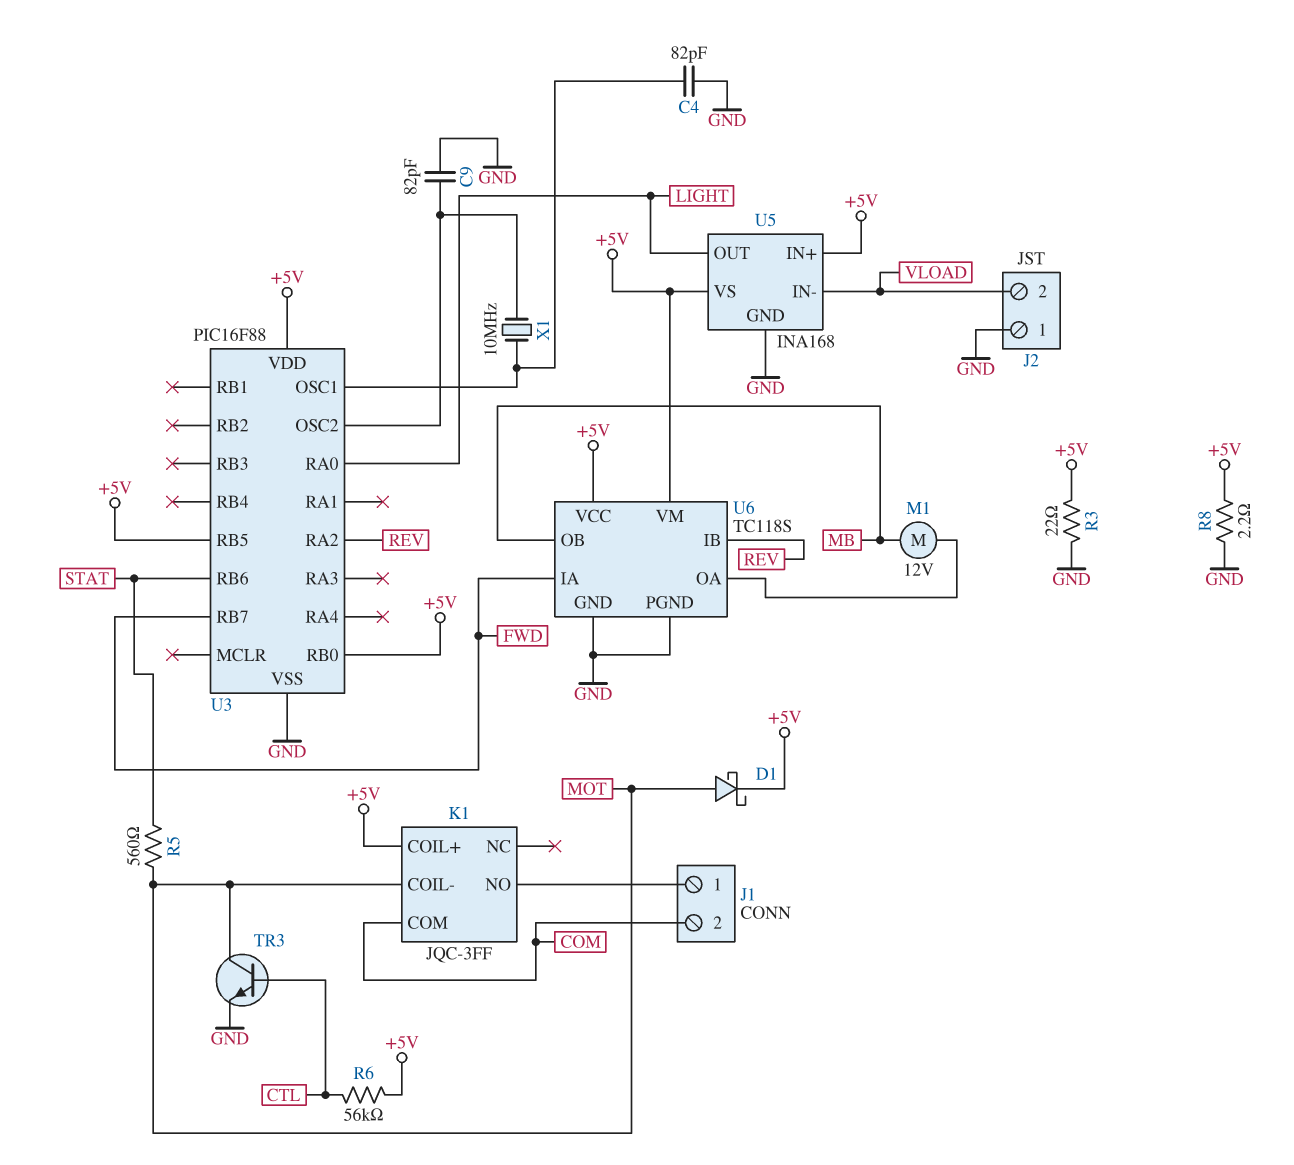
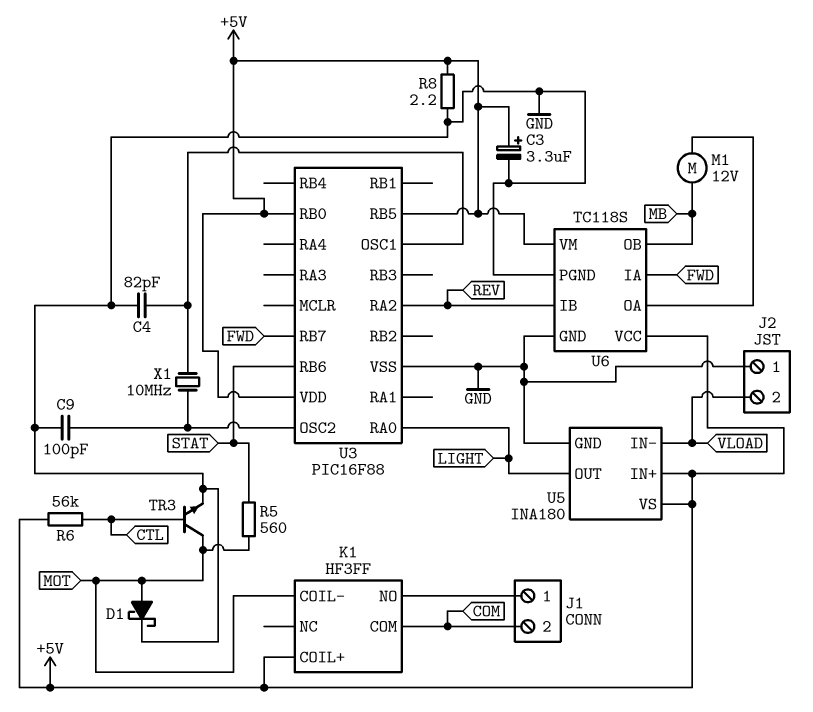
C3: none -> 3.3uF (plus +5V, minus GND)
C9: 82pF (GND, U3/OSC2) -> 100pF (GND, U3/OSC2)
D1: schottky (A MOT, K +5V) -> schottky (A MOT, K GND)
K1: JQC-3FF -> HF3FF
R3: 22 (+5V, GND) -> none
U5: INA168 -> INA180

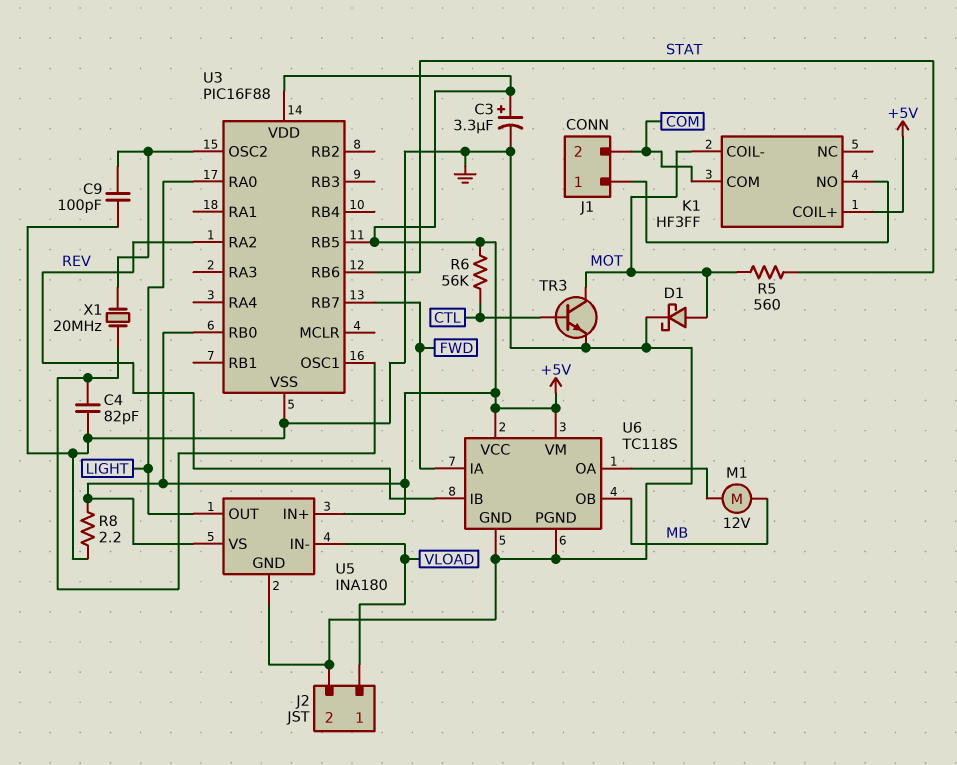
J2 pin 1: GND -> VLOAD
J2 pin 2: VLOAD -> GND
X1: 10MHz (U3/OSC1, U3/OSC2) -> 20MHz (U3/OSC1, U3/OSC2)

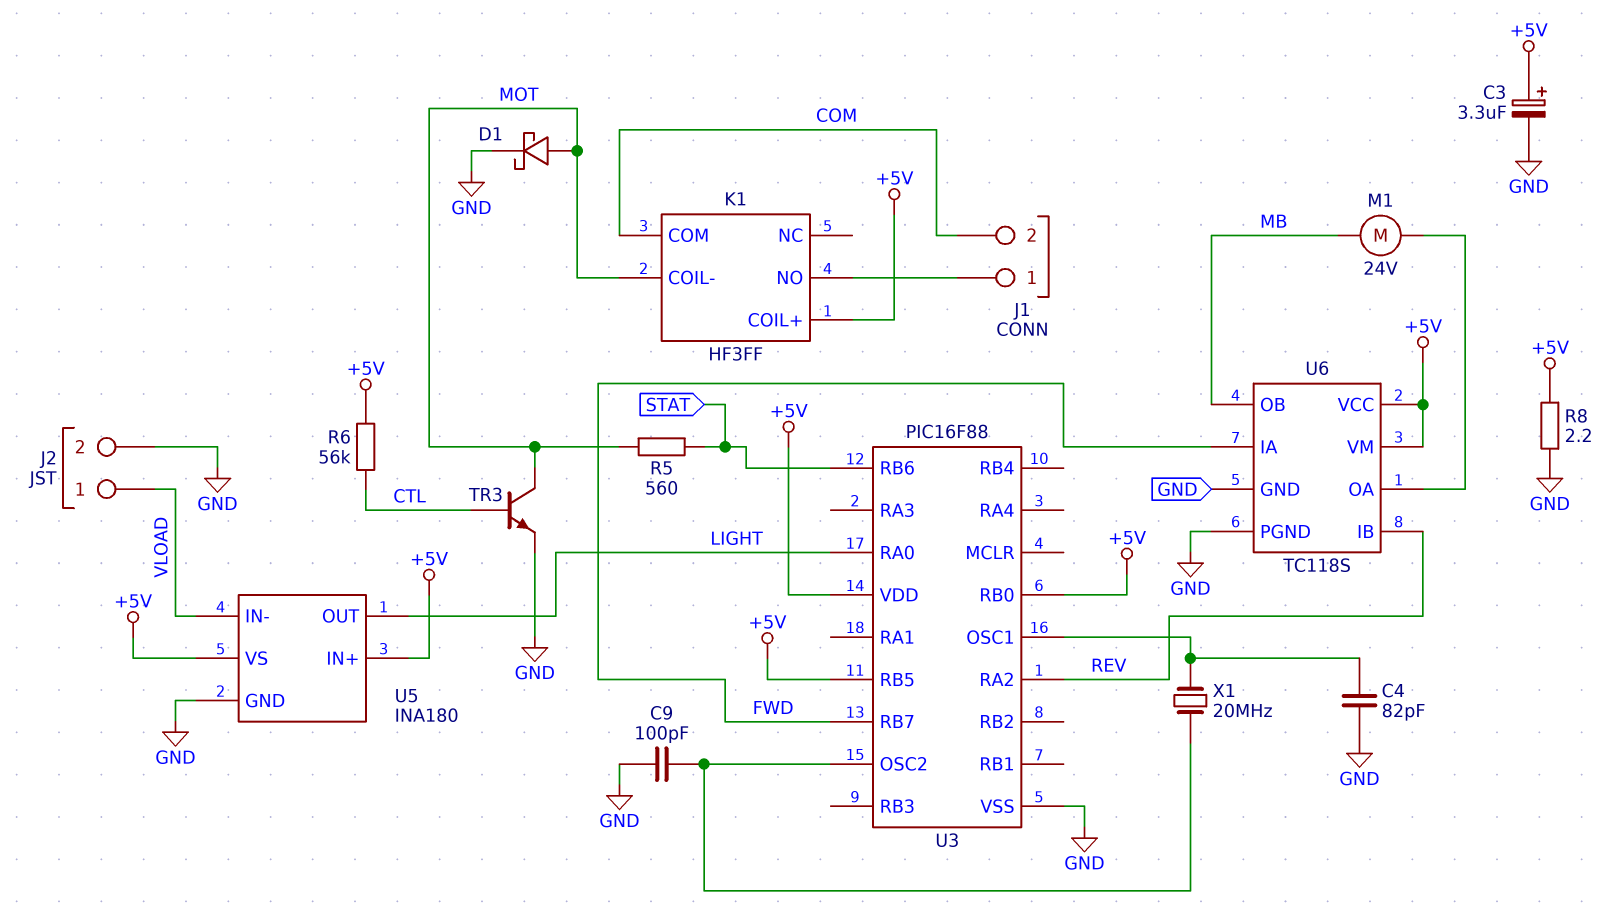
M1: motor 12V (MB, U6/OA) -> motor 24V (MB, U6/OA)

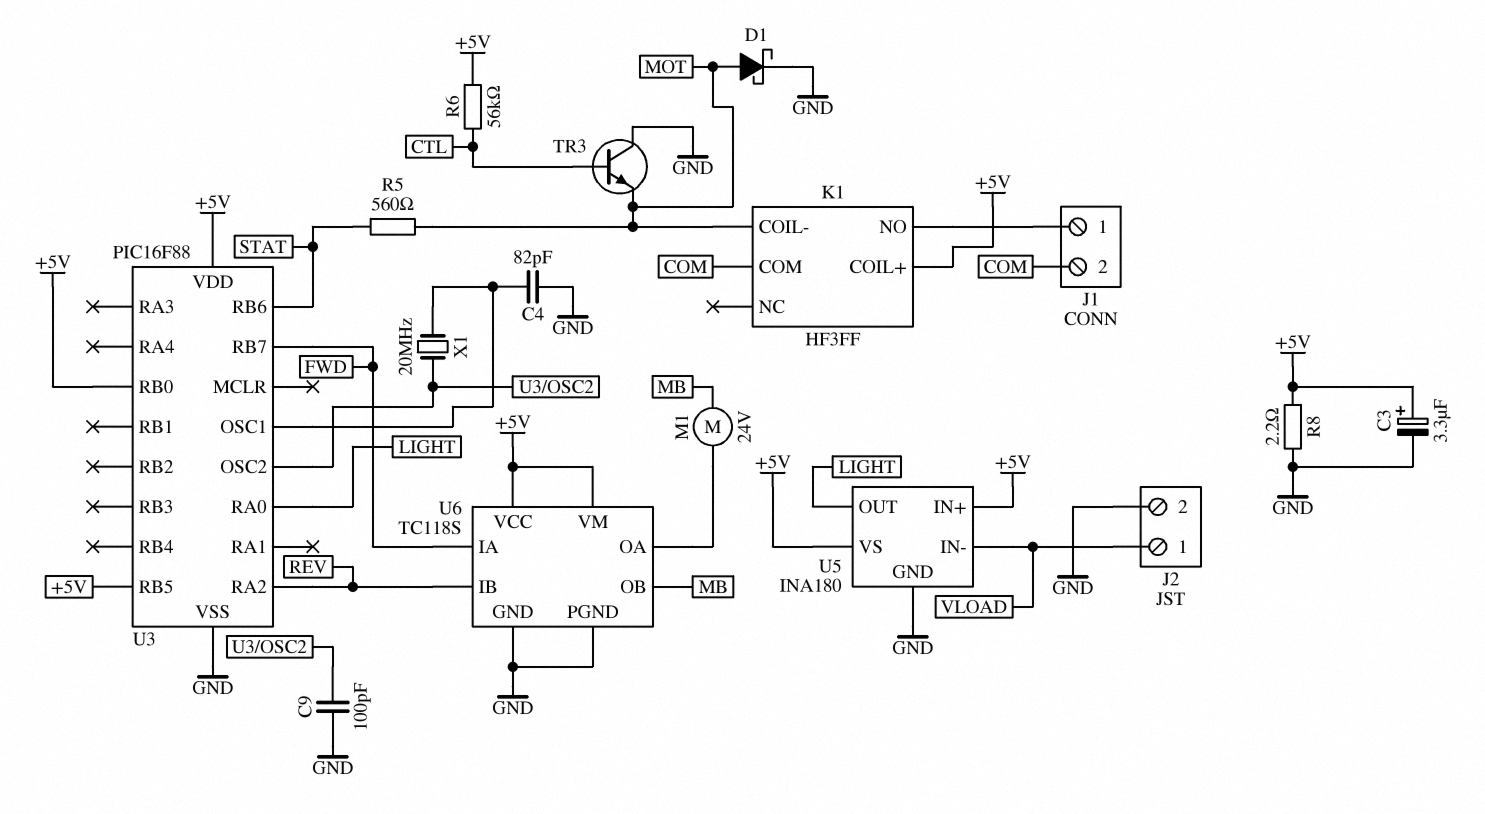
TR3: NPN (B CTL, C MOT, E GND) -> NPN (B CTL, C GND, E MOT)

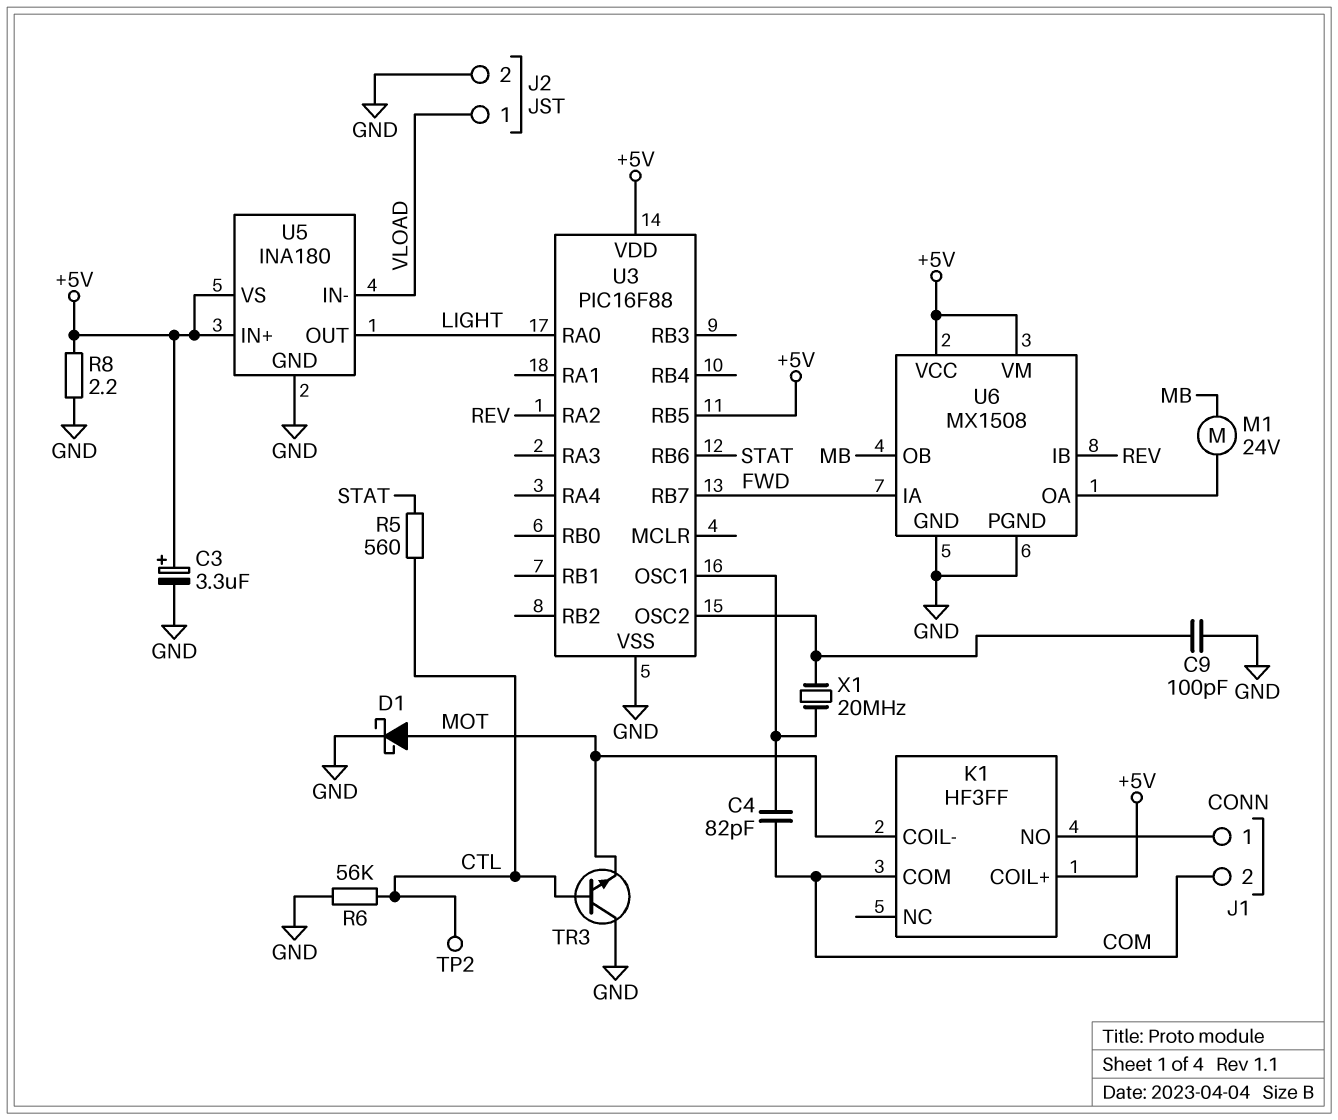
C4: 82pF (GND, U3/OSC1) -> 82pF (COM, U3/OSC1)
R5: 560 (MOT, STAT) -> 560 (CTL, STAT)
R6: 56k (+5V, CTL) -> 56k (CTL, GND)
TP2: none -> test point (CTL)
U3 pin RB0: +5V -> none
U6: TC118S -> MX1508

